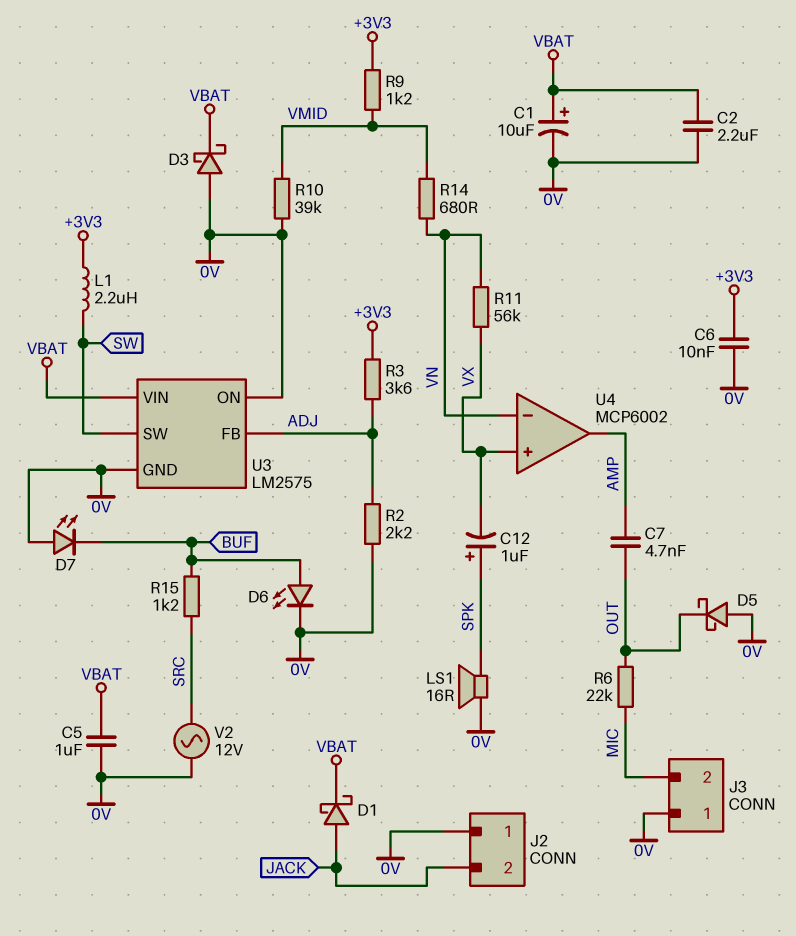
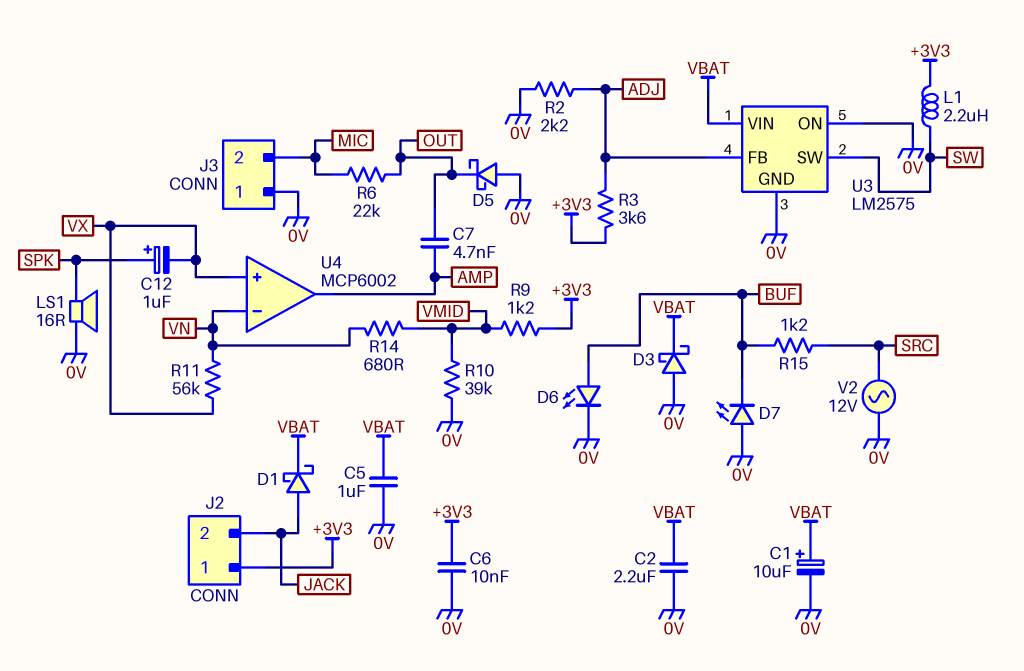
J2 pin 1: 0V -> +3V3

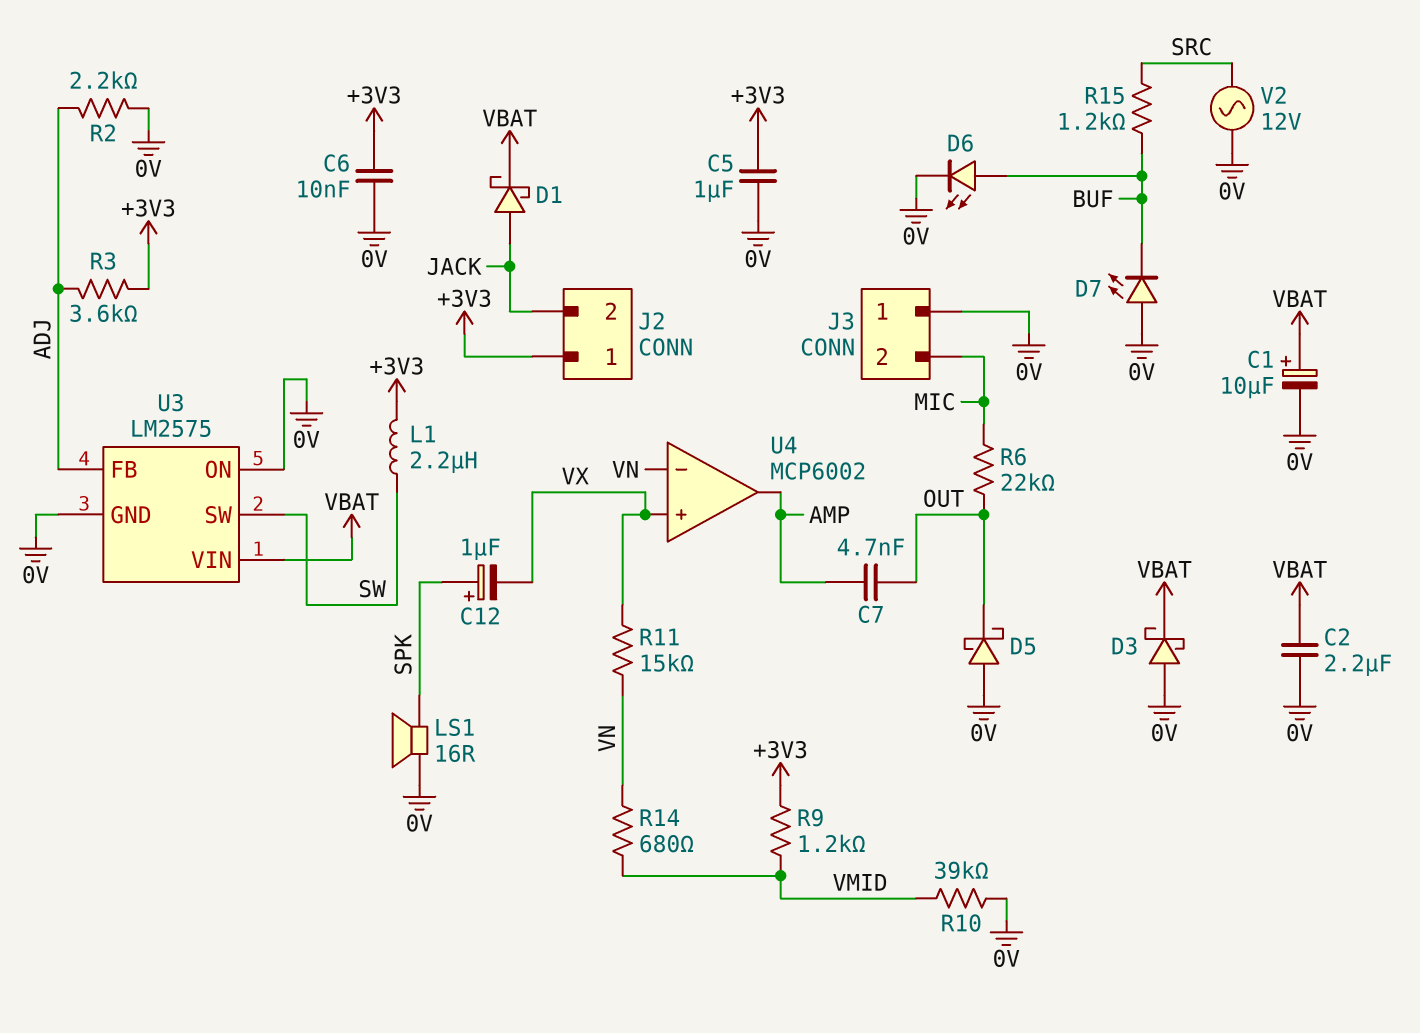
C5: 1uF (0V, VBAT) -> 1uF (+3V3, 0V)
R11: 56k (VN, VX) -> 15k (VN, VX)

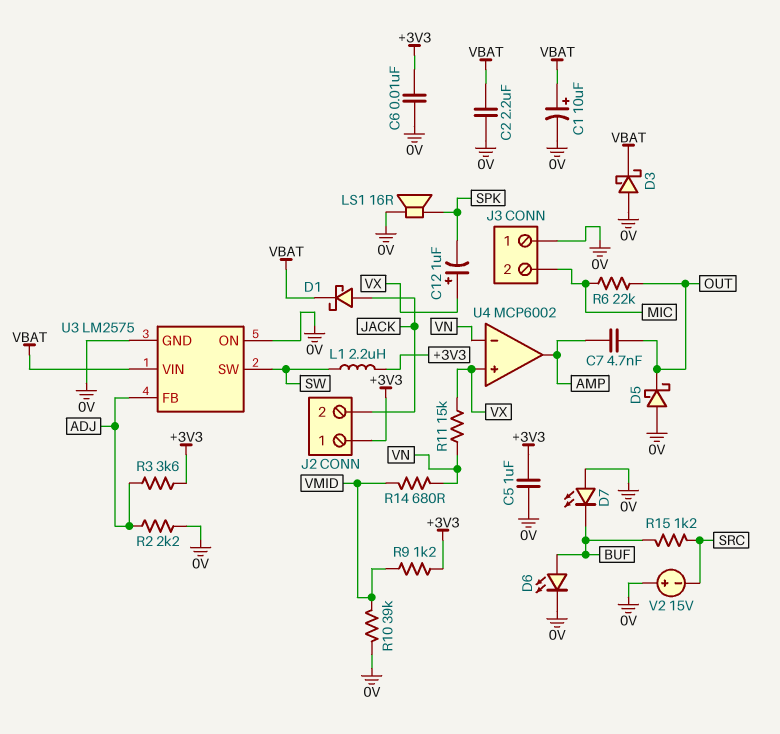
C12: 1uF (plus SPK, minus VX) -> 1uF (plus VX, minus SPK)
V2: AC 12V (0V, SRC) -> 15V (plus 0V, minus SRC)

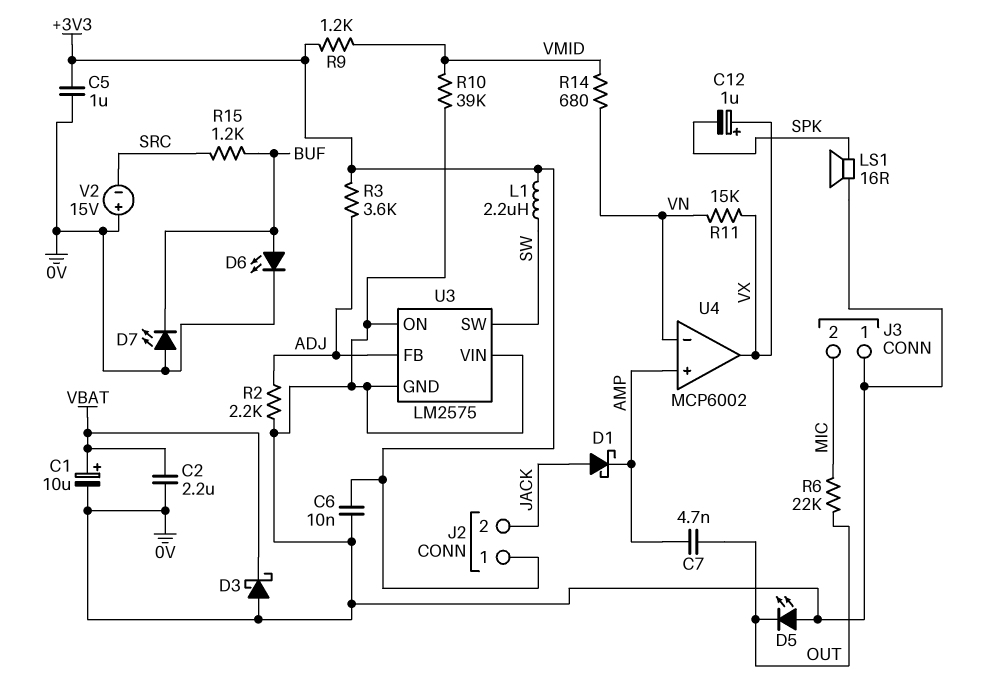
D1: schottky (A JACK, K VBAT) -> schottky (A JACK, K AMP)
D5: schottky (A 0V, K OUT) -> LED (A 0V, K OUT)
U3 pin VIN: VBAT -> 0V
U4 pin in+: VX -> AMP
U4 pin out: AMP -> VX

